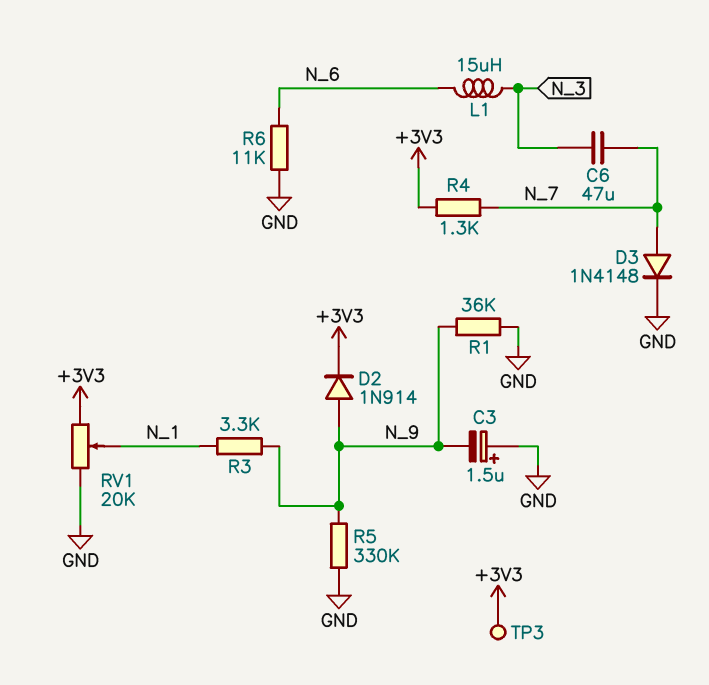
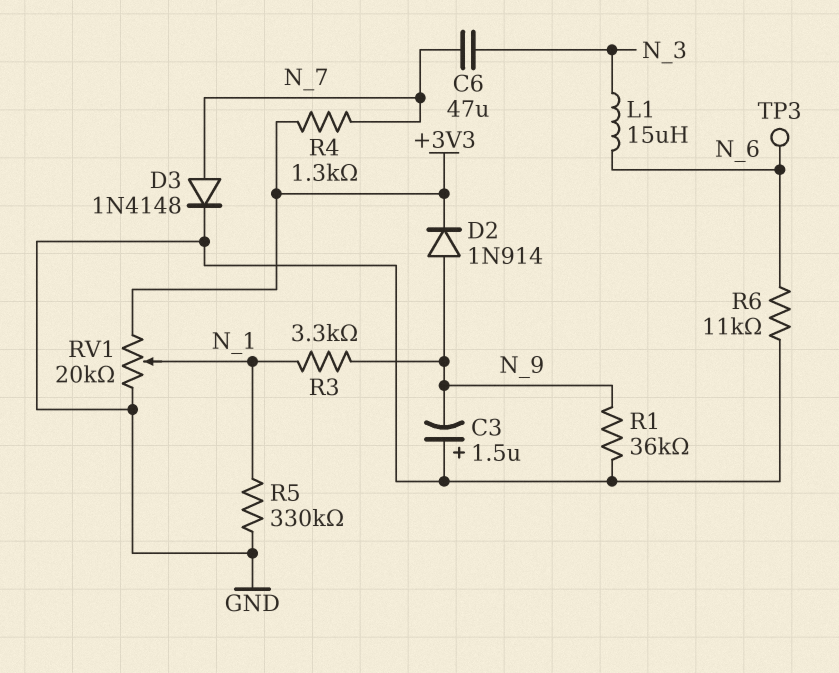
R5: 330k (GND, N_9) -> 330k (GND, N_1)
TP3: test point (+3V3) -> test point (N_6)

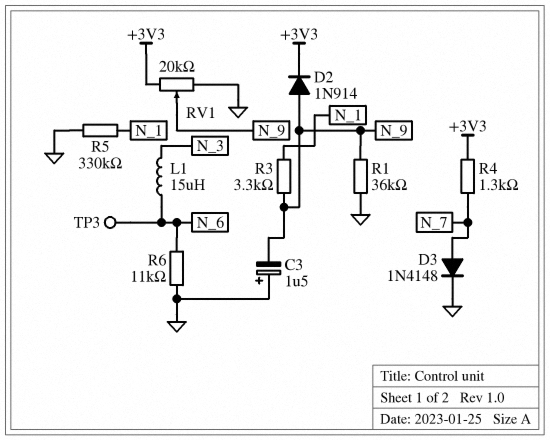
C6: 47uF (N_3, N_7) -> none
RV1: 20k (+3V3, GND, wiper N_1) -> 20k (+3V3, GND, wiper N_9)

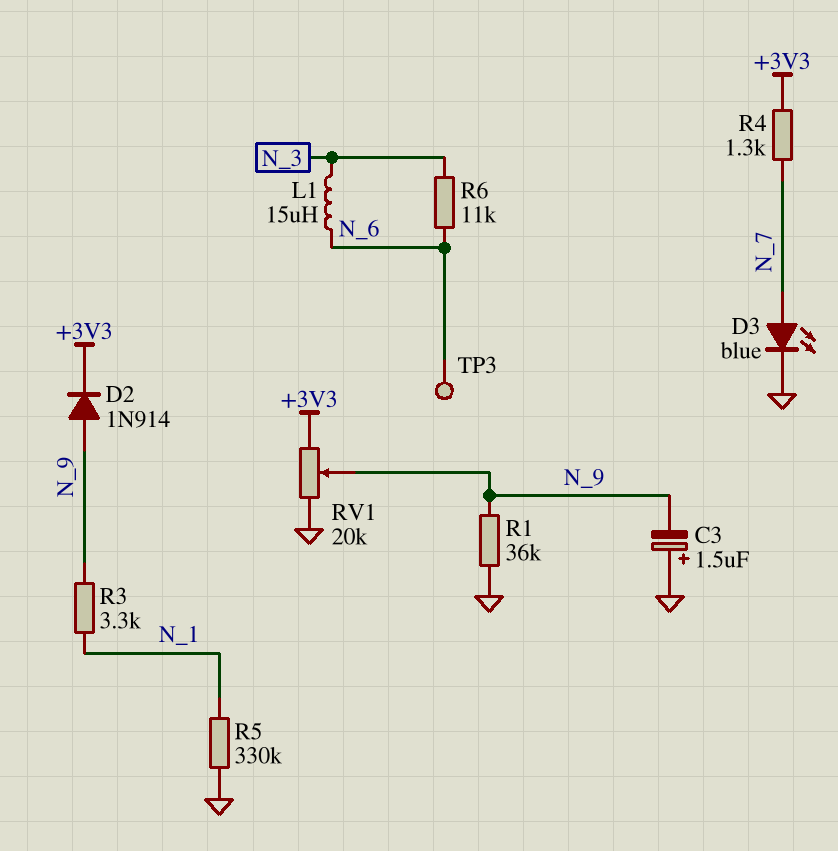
D3: diode 1N4148 (A N_7, K GND) -> LED blue (A N_7, K GND)
R6: 11k (GND, N_6) -> 11k (N_3, N_6)

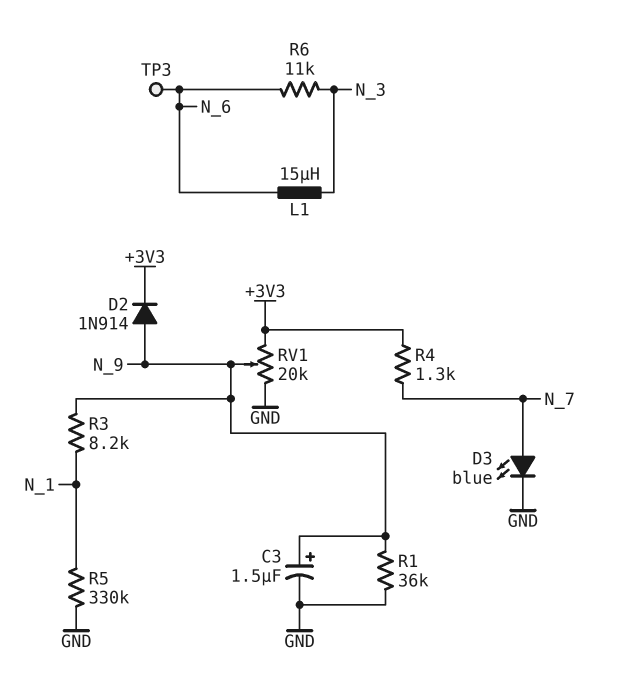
C3: 1.5uF (plus GND, minus N_9) -> 1.5uF (plus N_9, minus GND)
R3: 3.3k (N_1, N_9) -> 8.2k (N_1, N_9)

